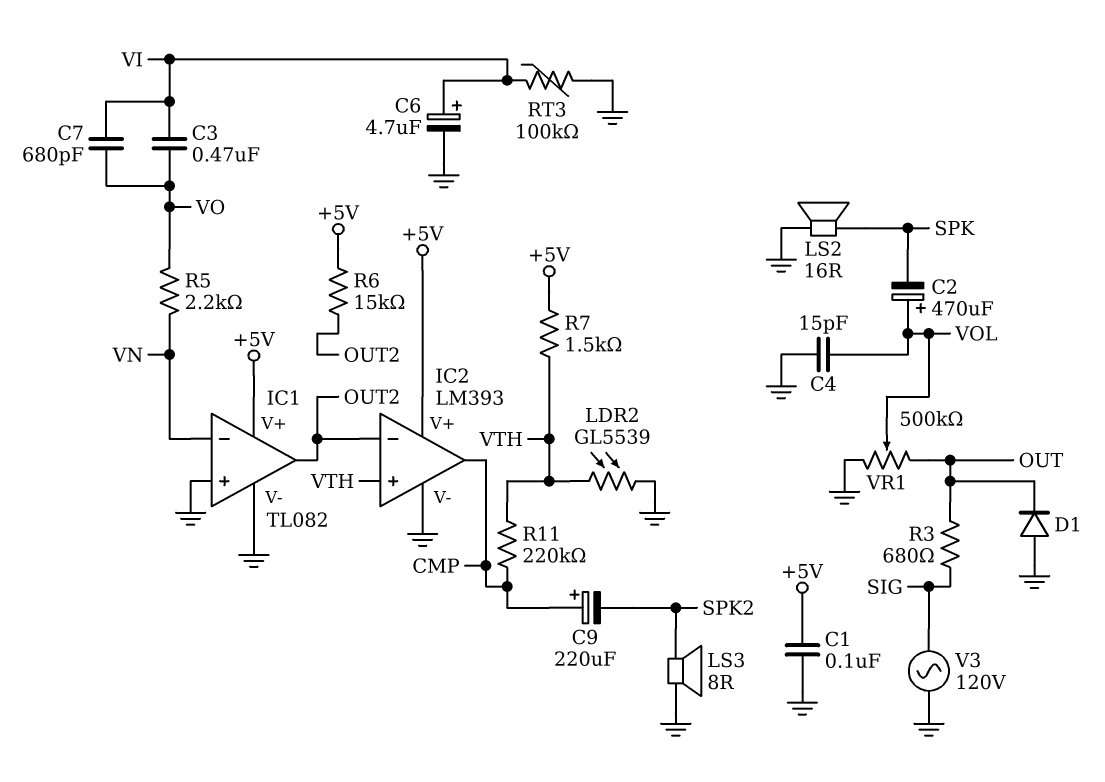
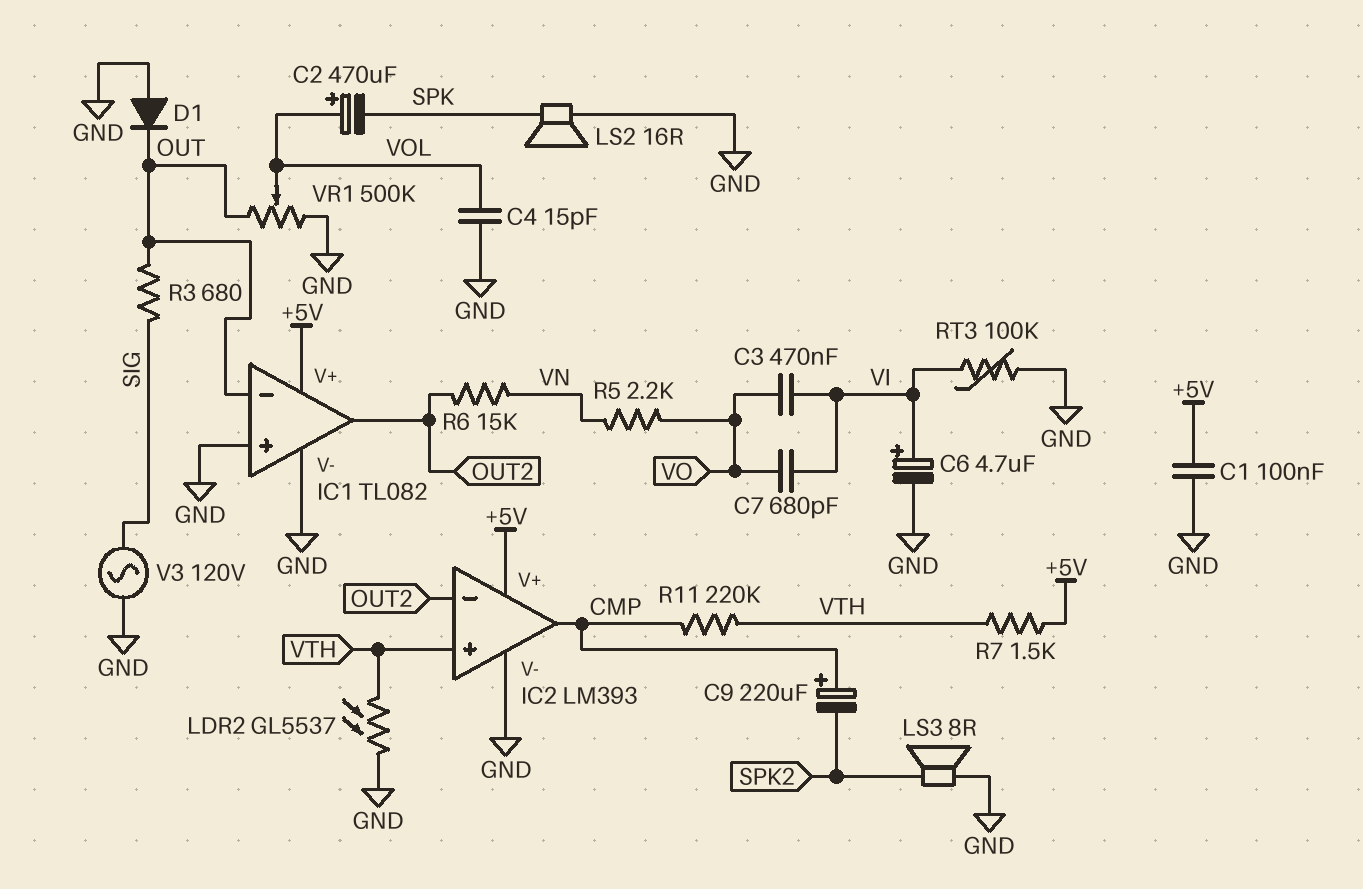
IC1 pin in-: VN -> OUT
LDR2: GL5539 (GND, VTH) -> GL5537 (GND, VTH)
R6: 15k (+5V, OUT2) -> 15k (OUT2, VN)

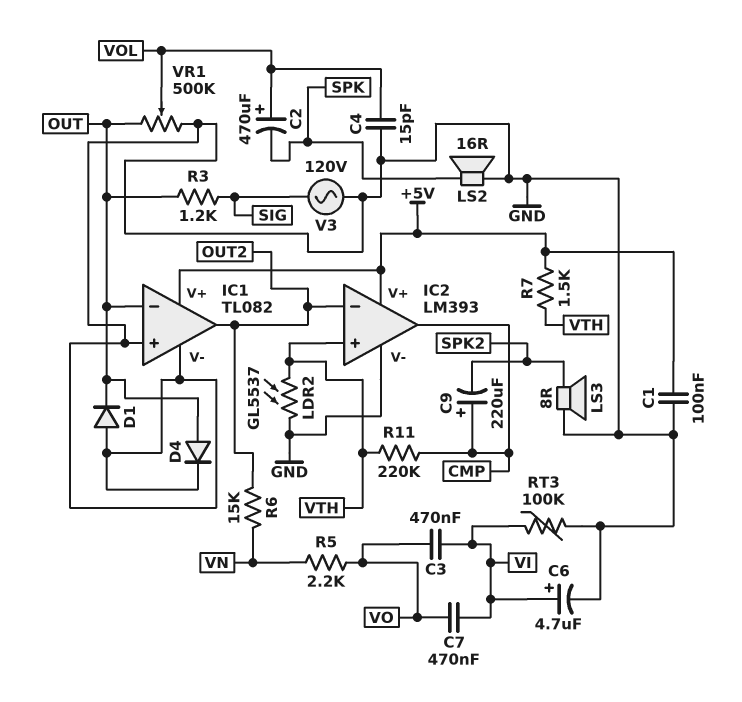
C7: 680pF (VI, VO) -> 470nF (VI, VO)
D4: none -> diode (A OUT, K GND)
R3: 680 (OUT, SIG) -> 1.2k (OUT, SIG)

